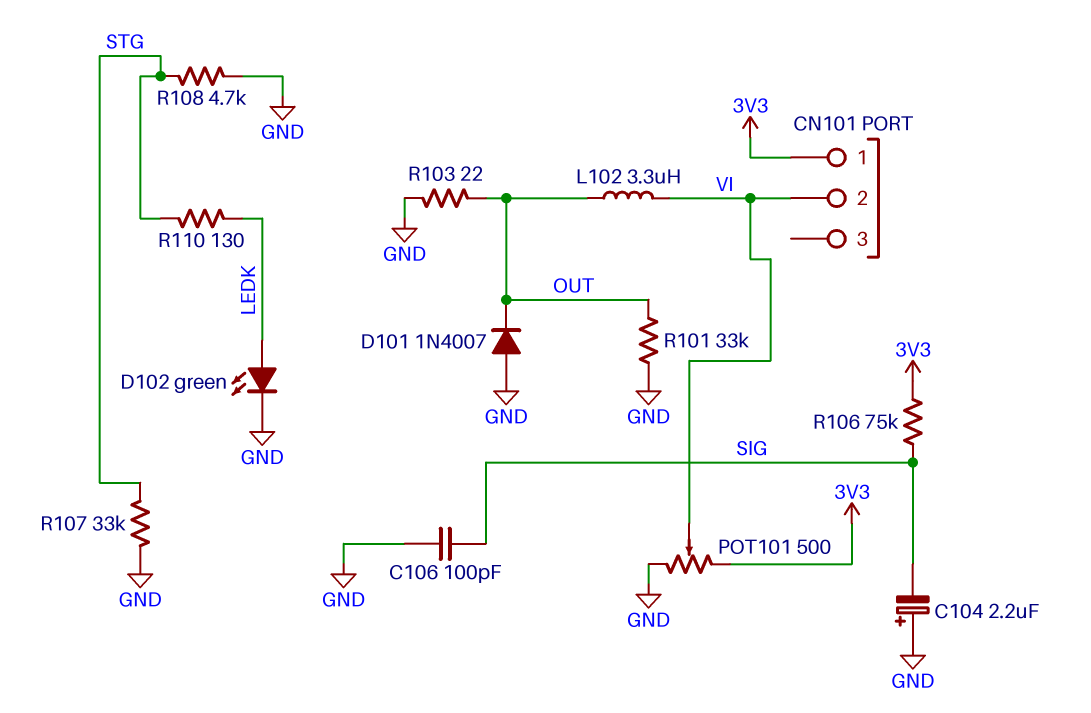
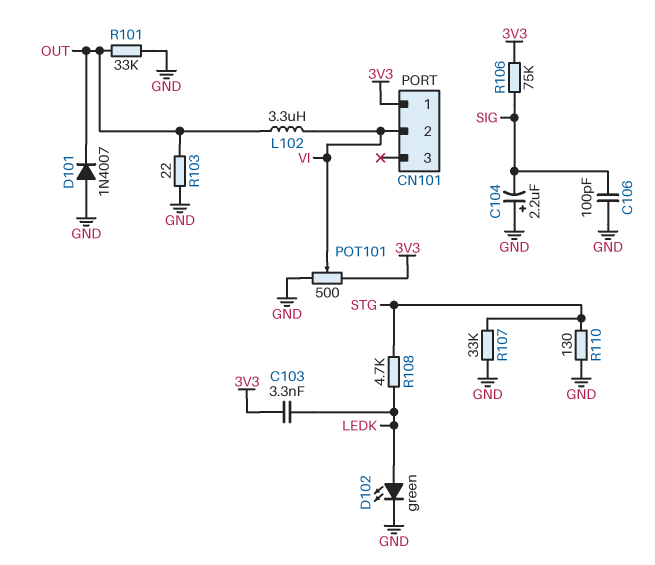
C103: none -> 3.3nF (3V3, LEDK)
R108: 4.7k (GND, STG) -> 4.7k (LEDK, STG)
R110: 130 (LEDK, STG) -> 130 (GND, STG)

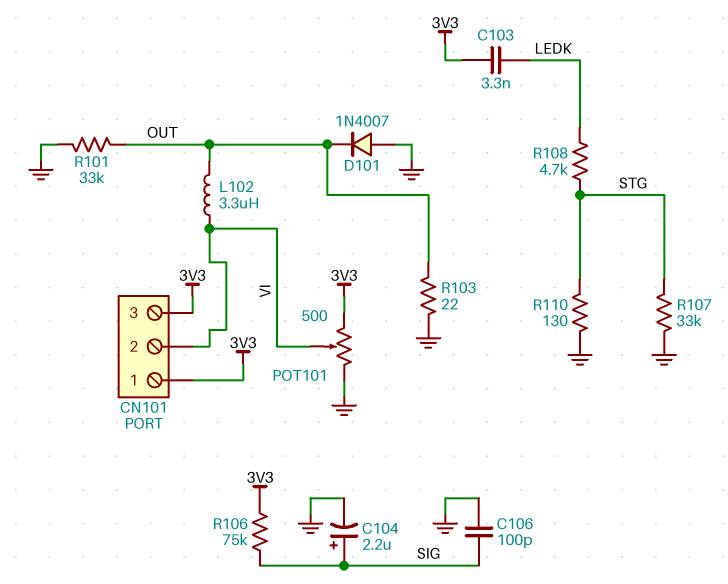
C104: 2.2uF (plus GND, minus SIG) -> 2.2uF (plus SIG, minus GND)
CN101 pin 3: none -> 3V3
D102: LED green (A LEDK, K GND) -> none

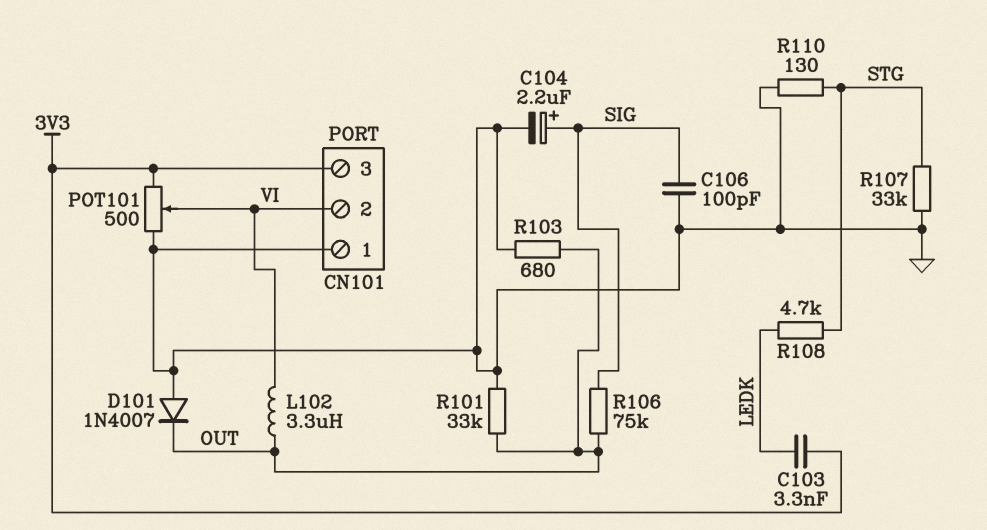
CN101 pin 1: 3V3 -> GND
R103: 22 (GND, OUT) -> 680 (GND, OUT)
R106: 75k (3V3, SIG) -> 75k (OUT, SIG)

